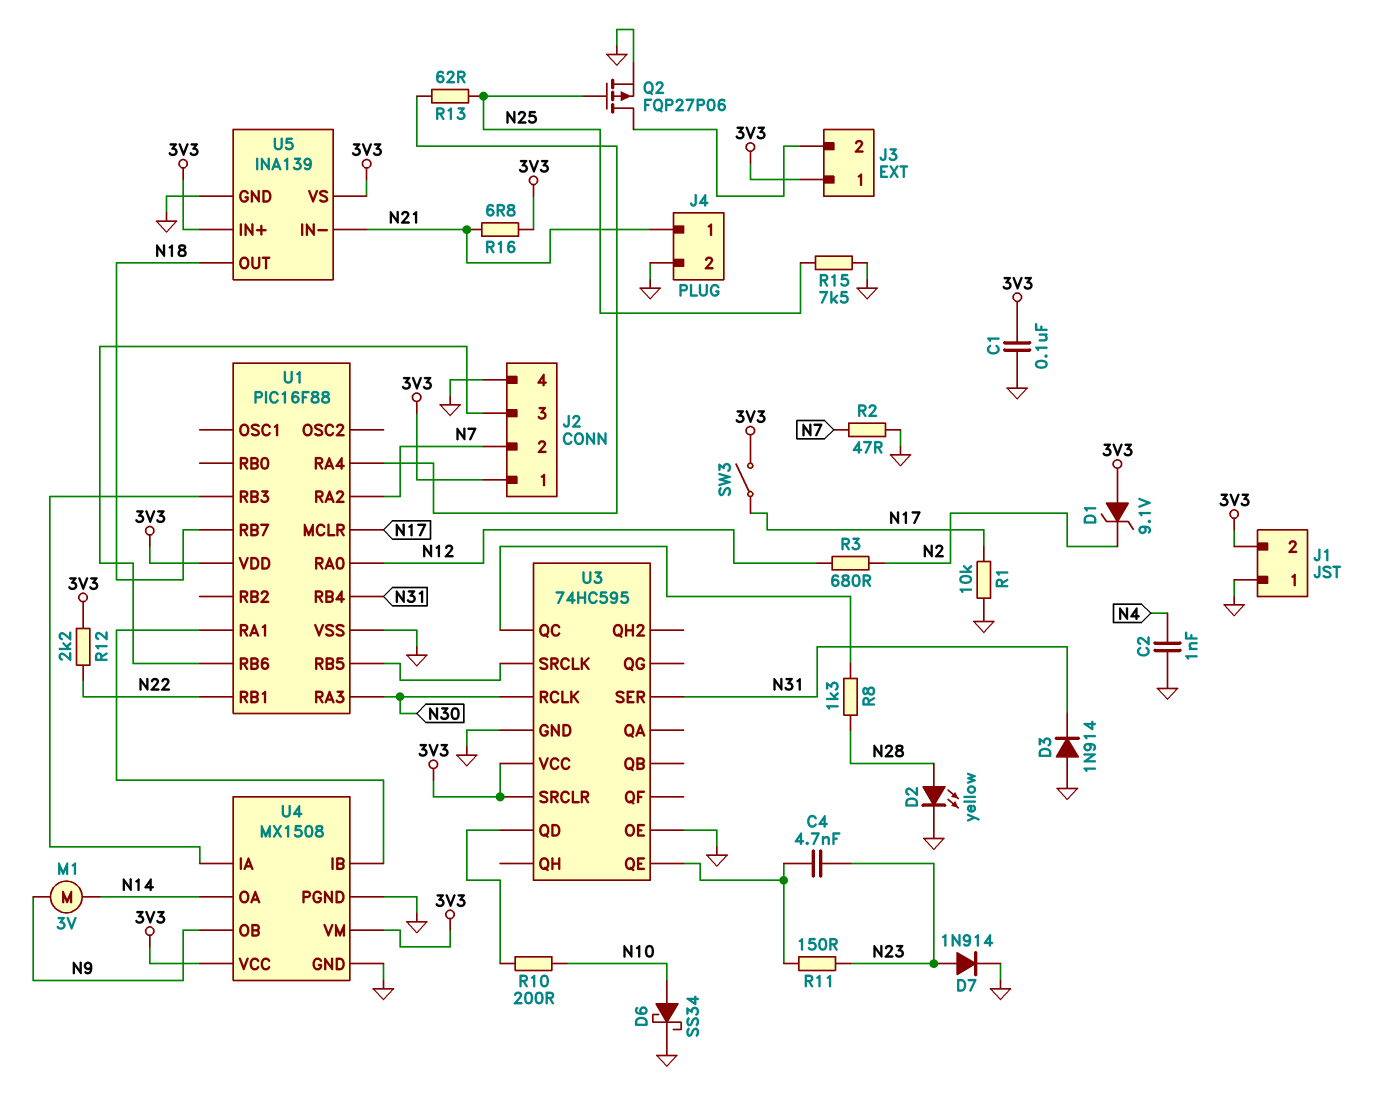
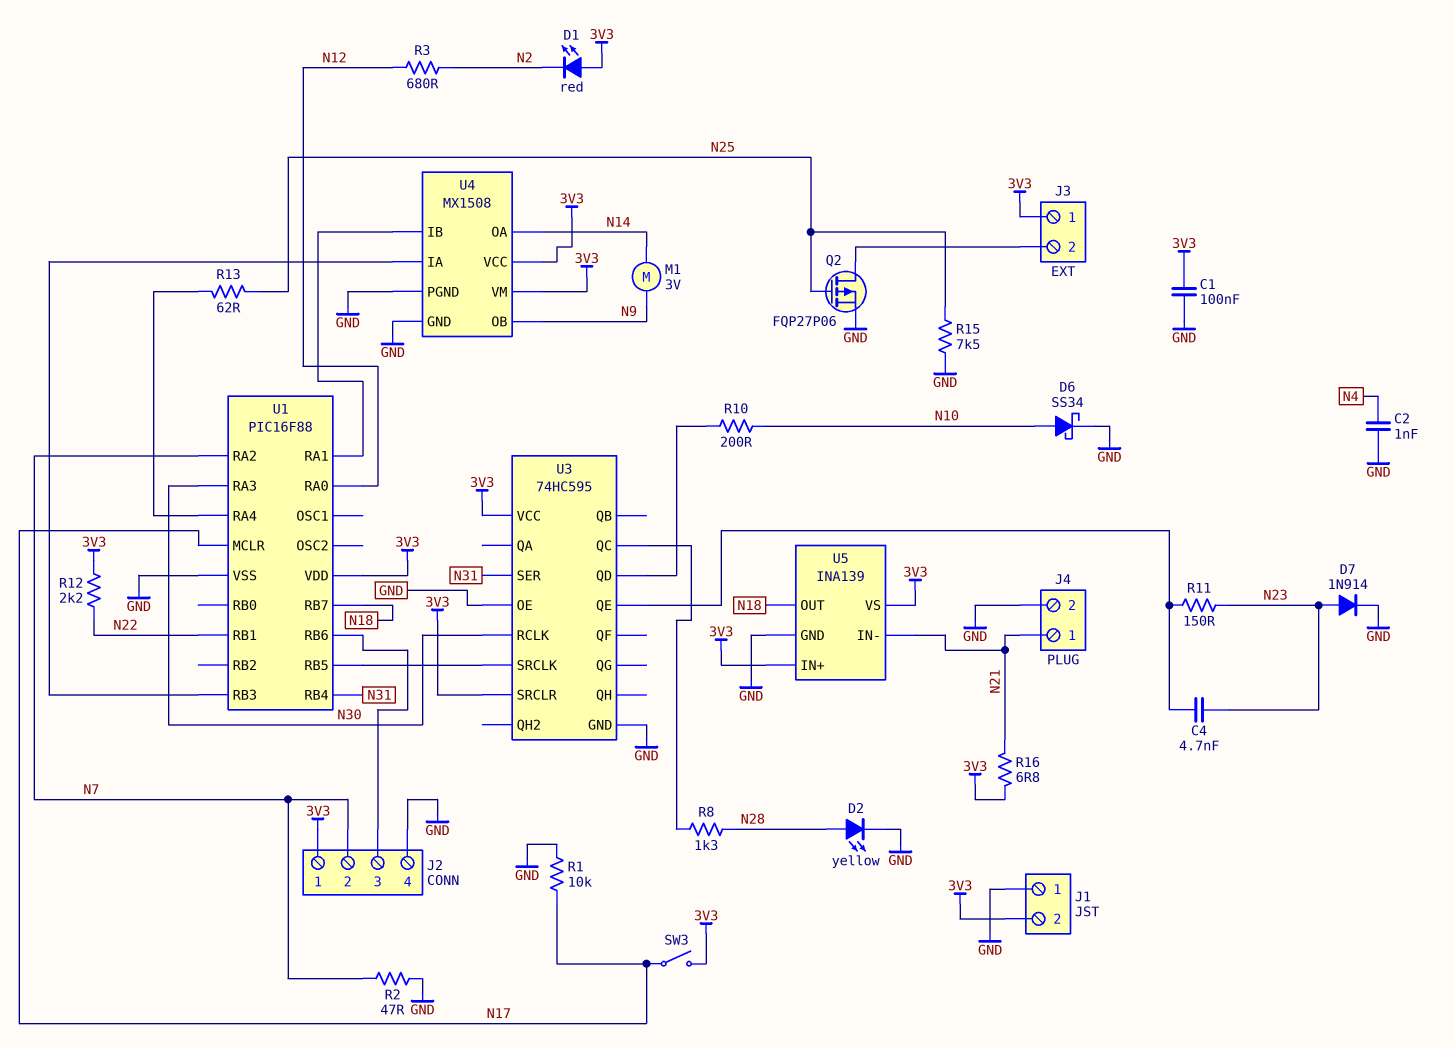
D1: zener 9.1V (A 3V3, K N2) -> LED red (A 3V3, K N2)
D3: diode 1N914 (A GND, K N31) -> none

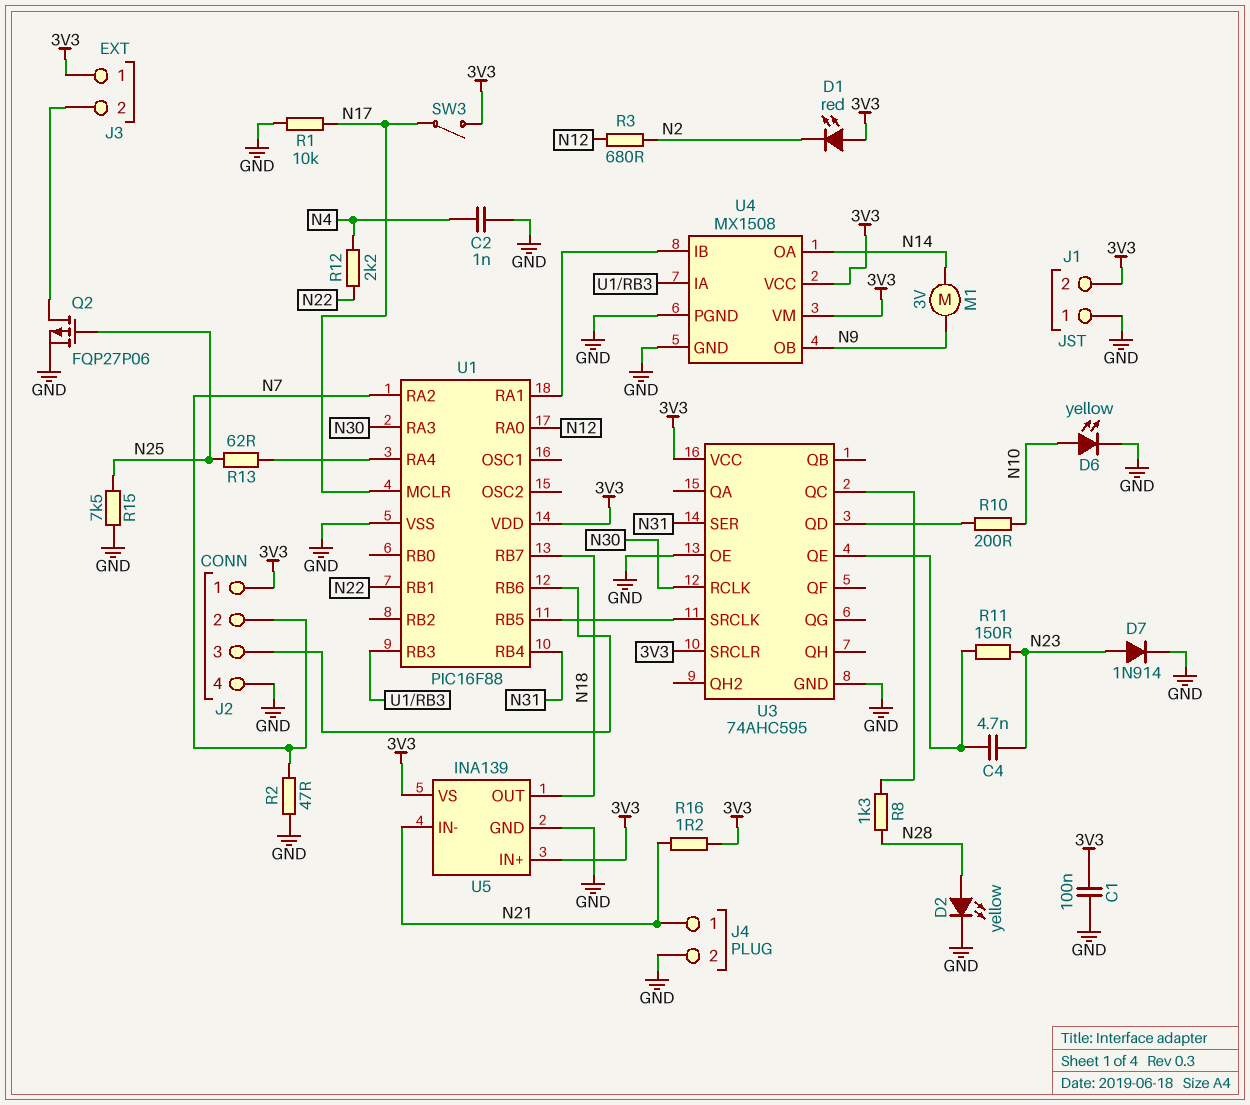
D6: schottky SS34 (A N10, K GND) -> LED yellow (A N10, K GND)
R12: 2.2k (3V3, N22) -> 2.2k (N4, N22)
R16: 6.8 (3V3, N21) -> 1.2 (3V3, N21)
U3: 74HC595 -> 74AHC595

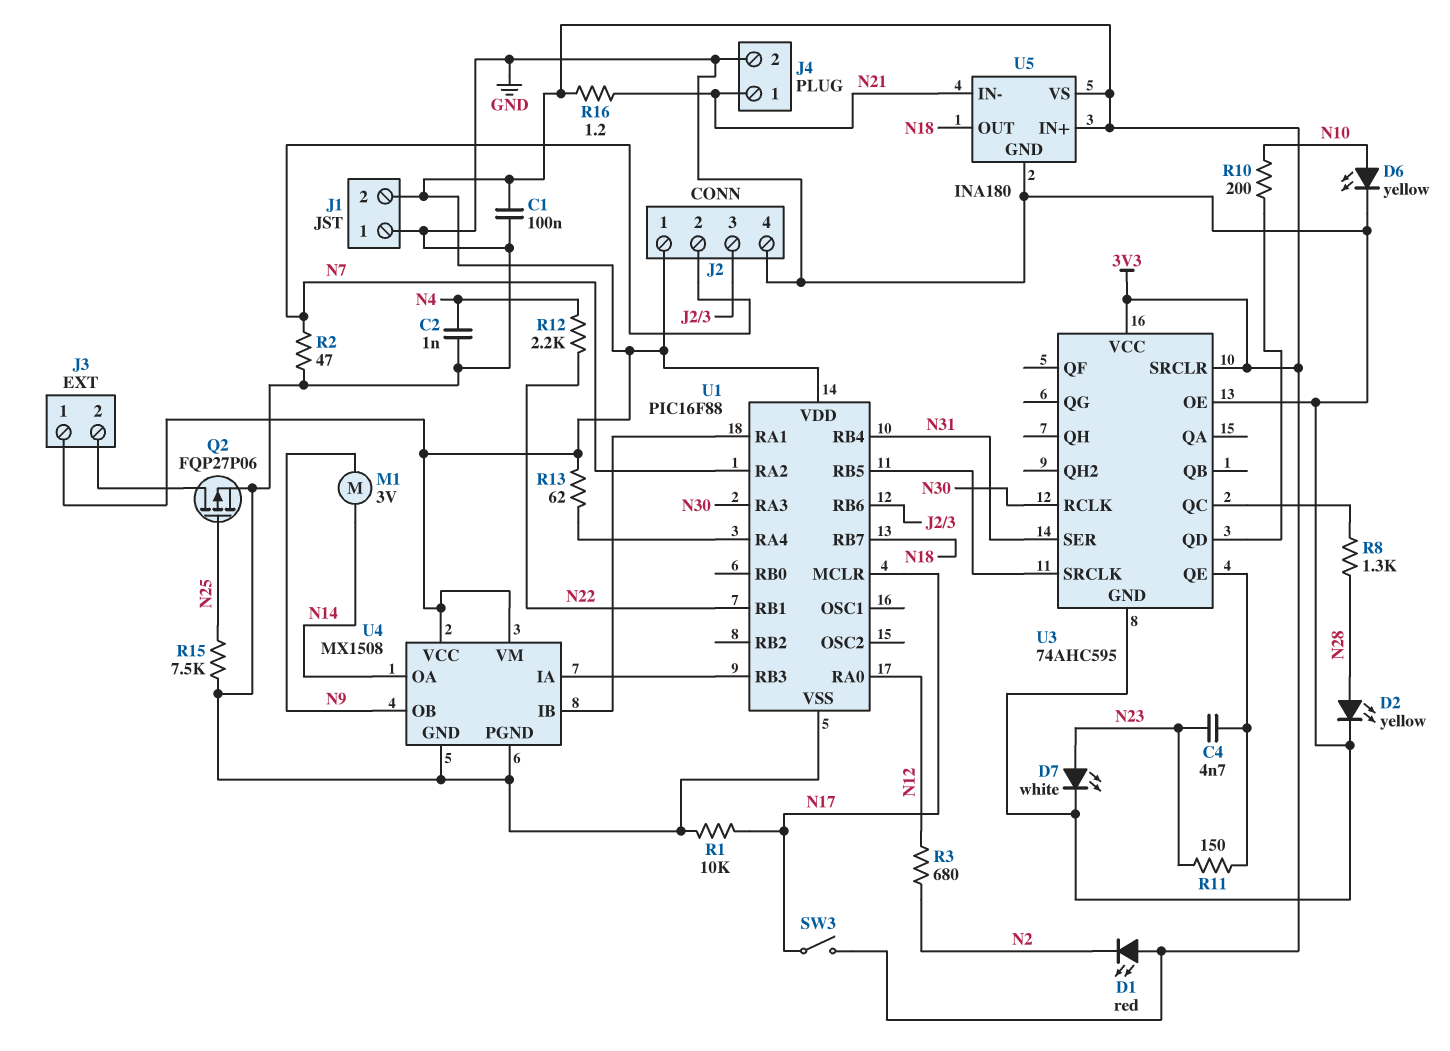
D7: diode 1N914 (A N23, K GND) -> LED white (A N23, K GND)
R13: 62 (N25, U1/RA4) -> 62 (3V3, U1/RA4)
U5: INA139 -> INA180

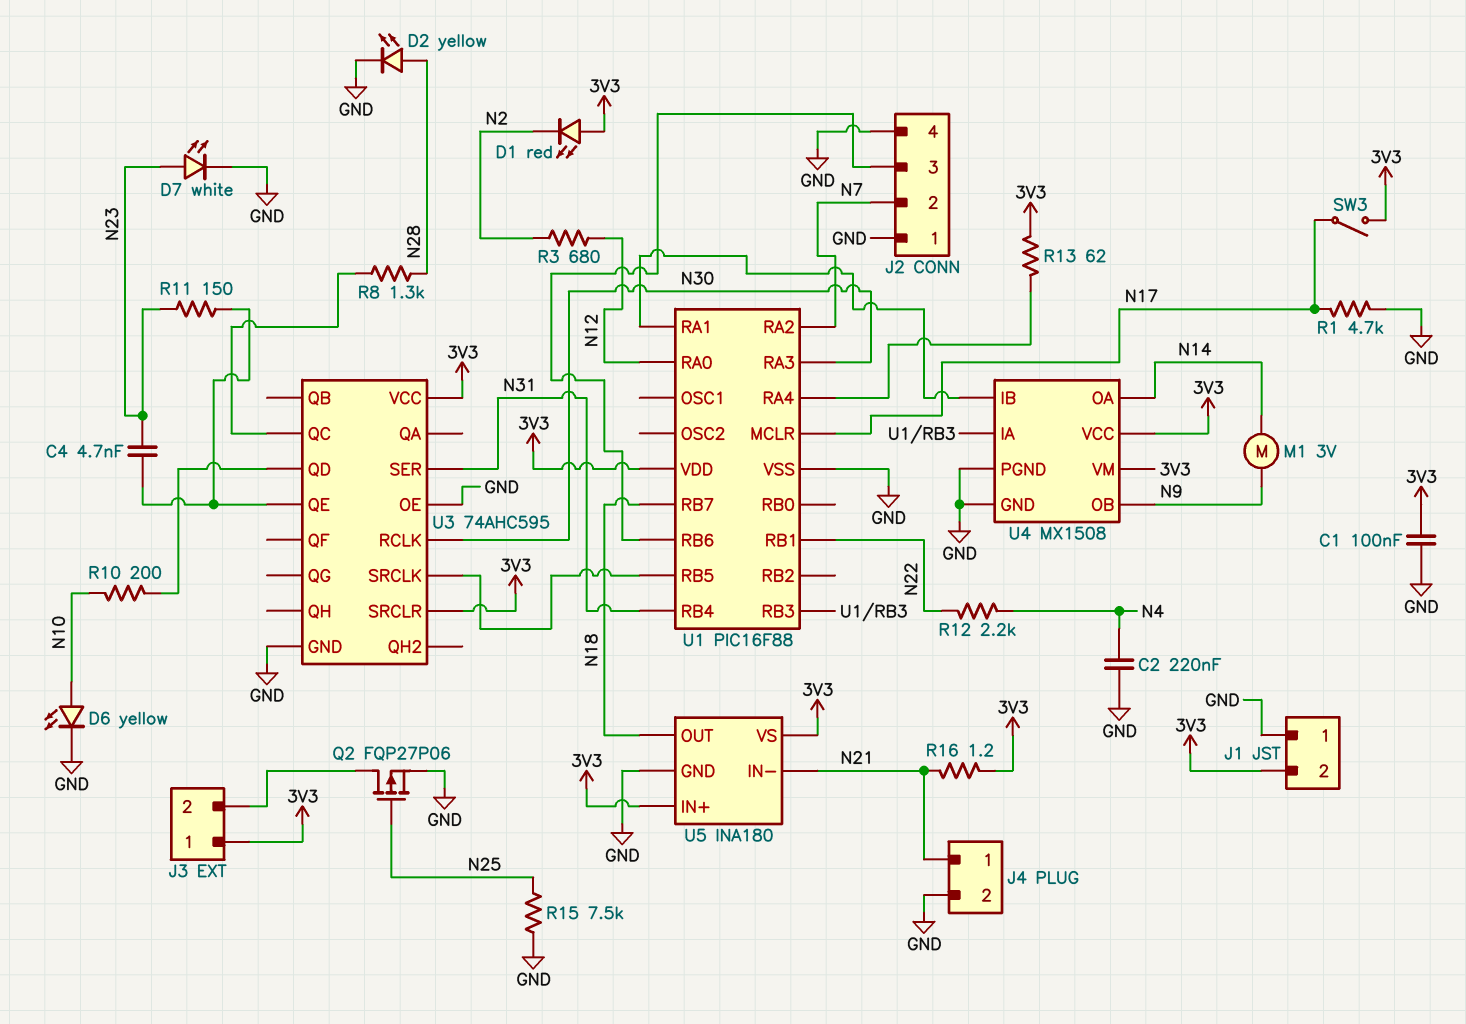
C2: 1nF (GND, N4) -> 220nF (GND, N4)
J2 pin 1: 3V3 -> GND
R1: 10k (GND, N17) -> 4.7k (GND, N17)
R2: 47 (GND, N7) -> none

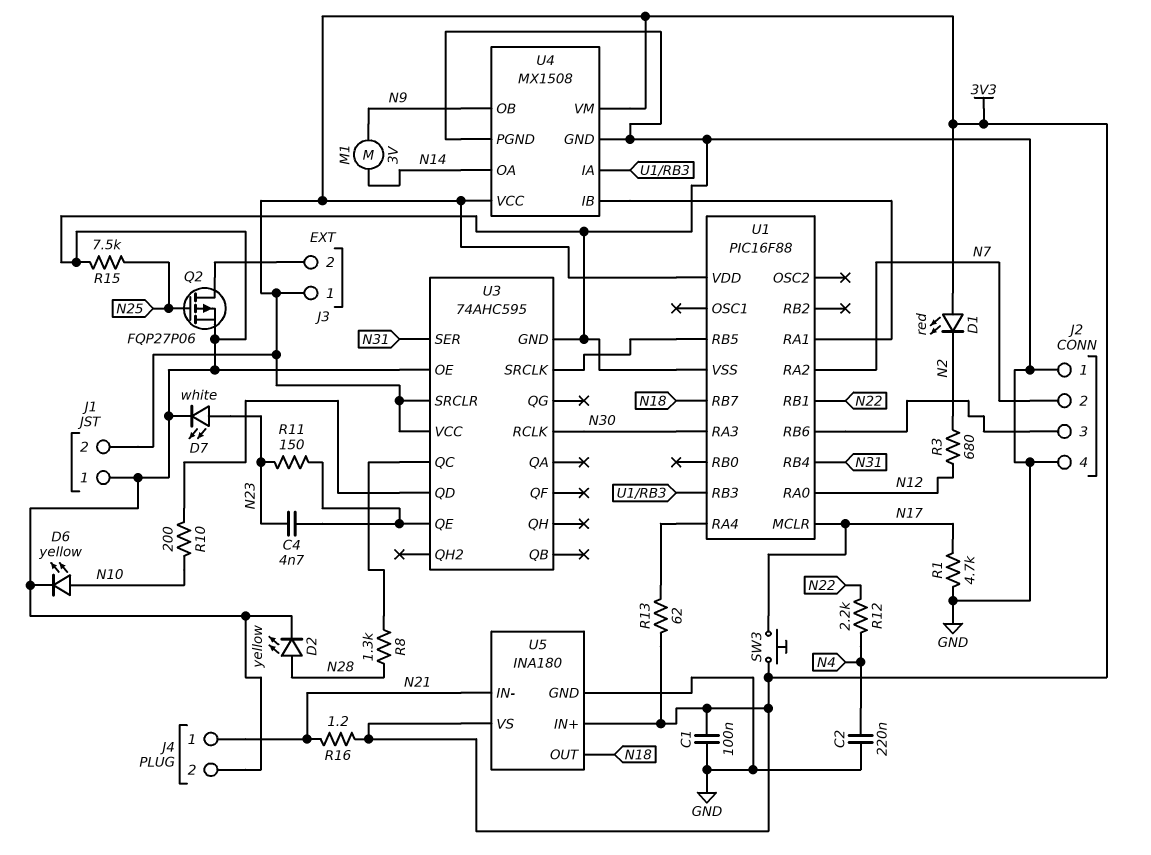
SW3: switch (3V3, N17) -> button (3V3, N17)

